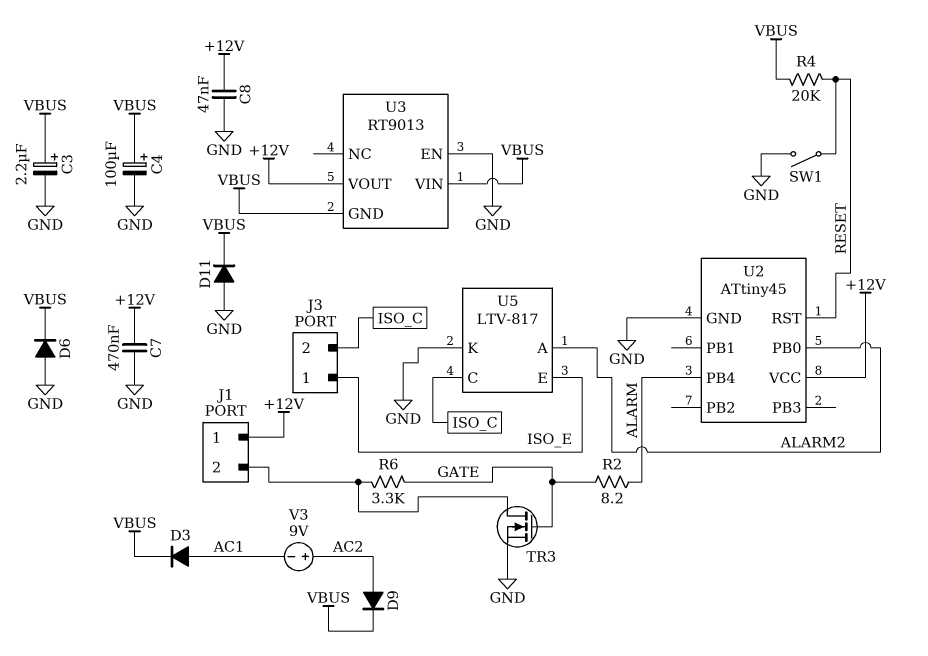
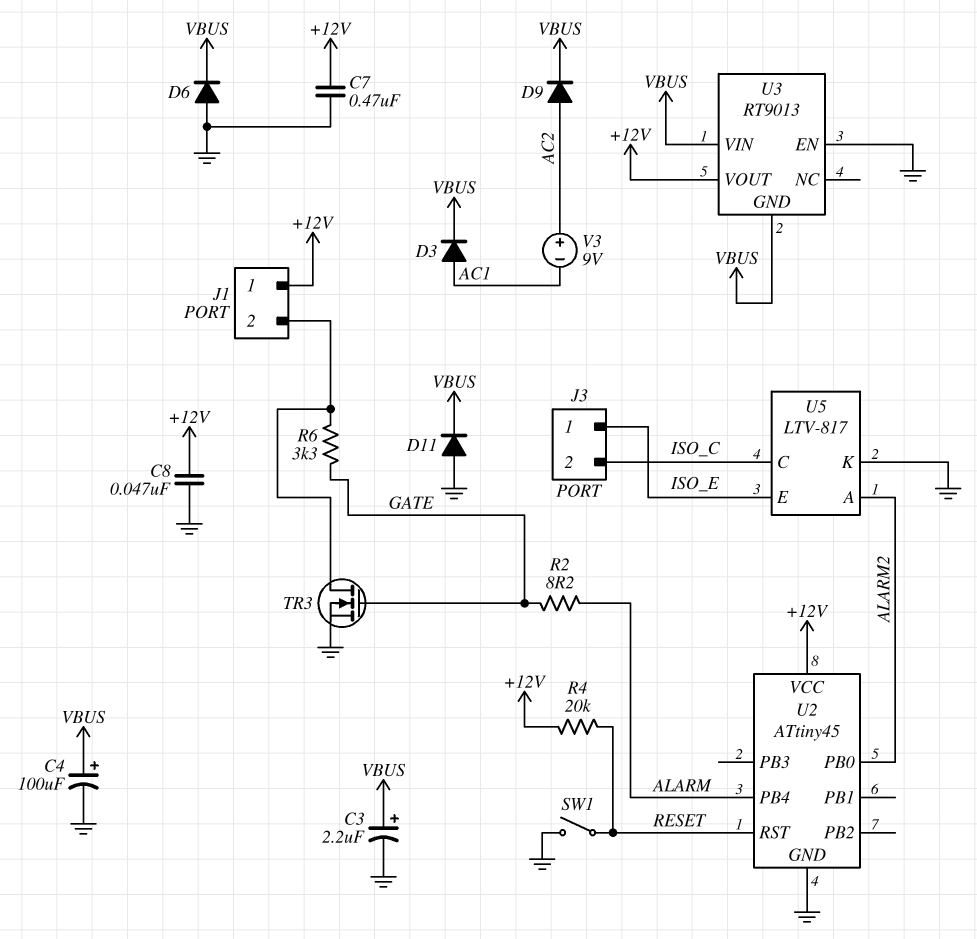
R4: 20k (RESET, VBUS) -> 20k (+12V, RESET)

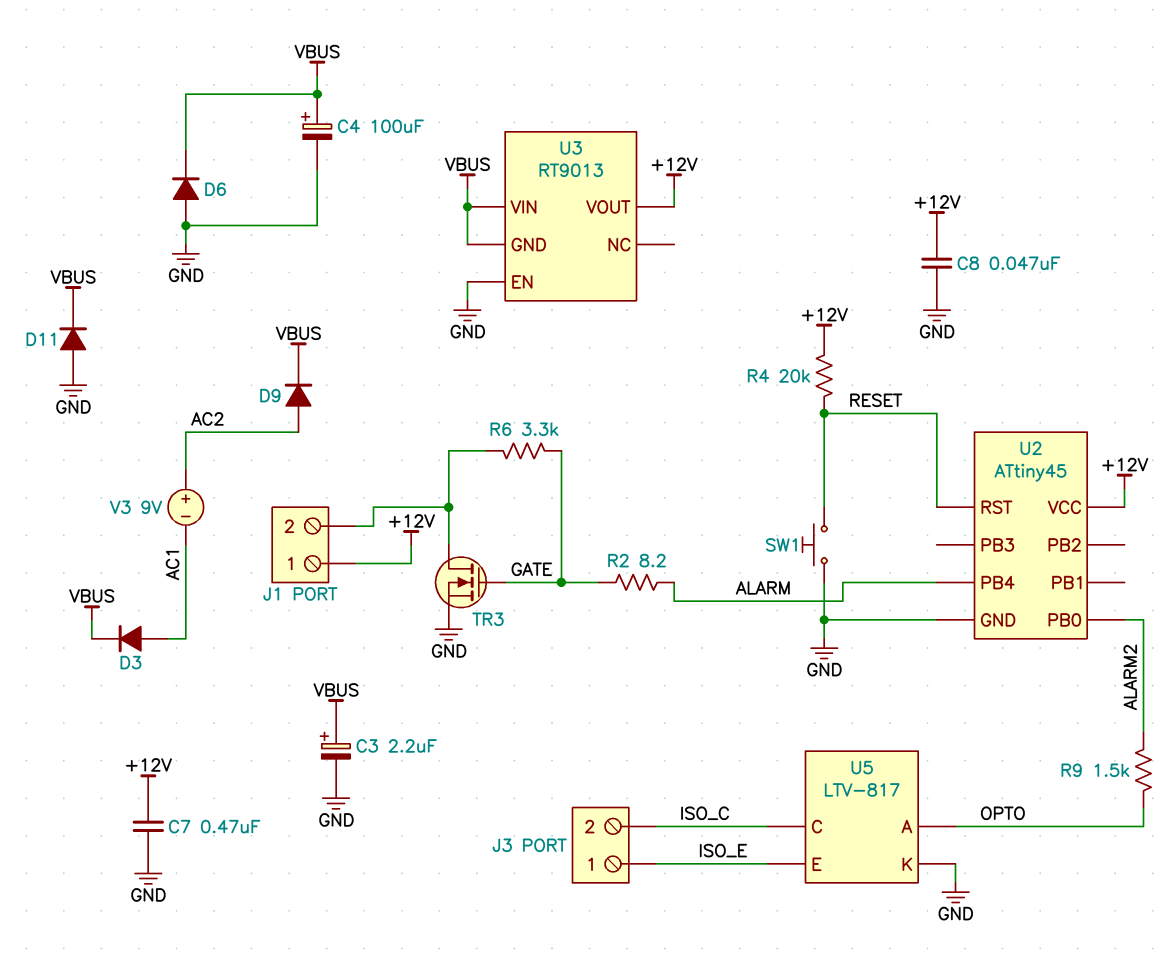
R9: none -> 1.5k (ALARM2, OPTO)
SW1: switch (GND, RESET) -> button (GND, RESET)
U5 pin A: ALARM2 -> OPTO

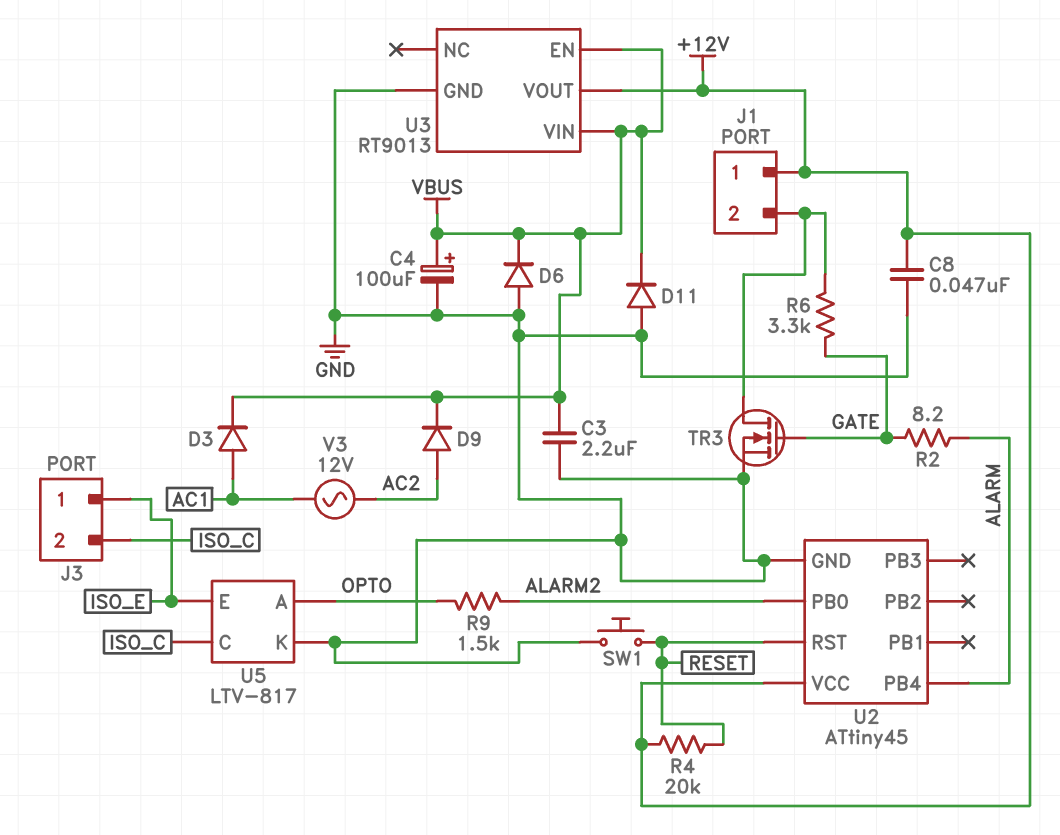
C3: 2.2uF (plus VBUS, minus GND) -> 2.2uF (GND, VBUS)
C7: 470nF (+12V, GND) -> none
U3 pin EN: GND -> VBUS
U3 pin GND: VBUS -> GND
V3: 9V (plus AC2, minus AC1) -> AC 12V (AC1, AC2)

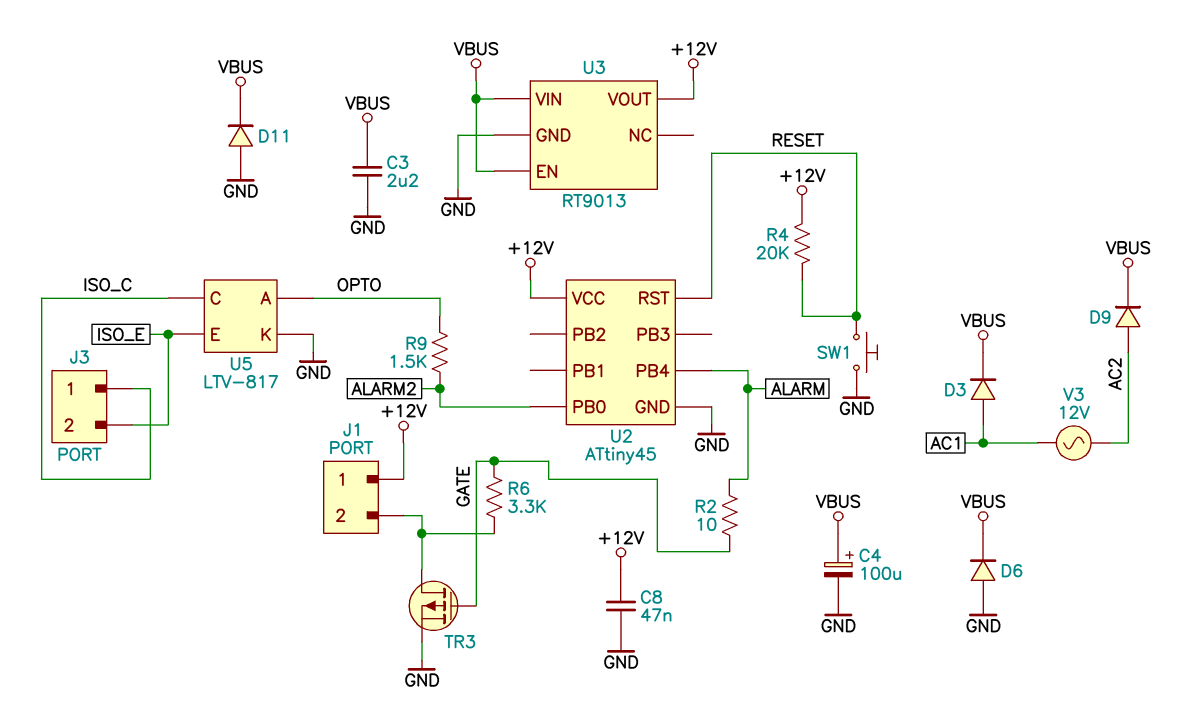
J3 pin 1: ISO_E -> ISO_C
J3 pin 2: ISO_C -> ISO_E
R2: 8.2 (ALARM, GATE) -> 10 (ALARM, GATE)
TR3: NMOS (G GATE, D J1/2, S GND) -> PMOS (G GATE, D J1/2, S GND)

